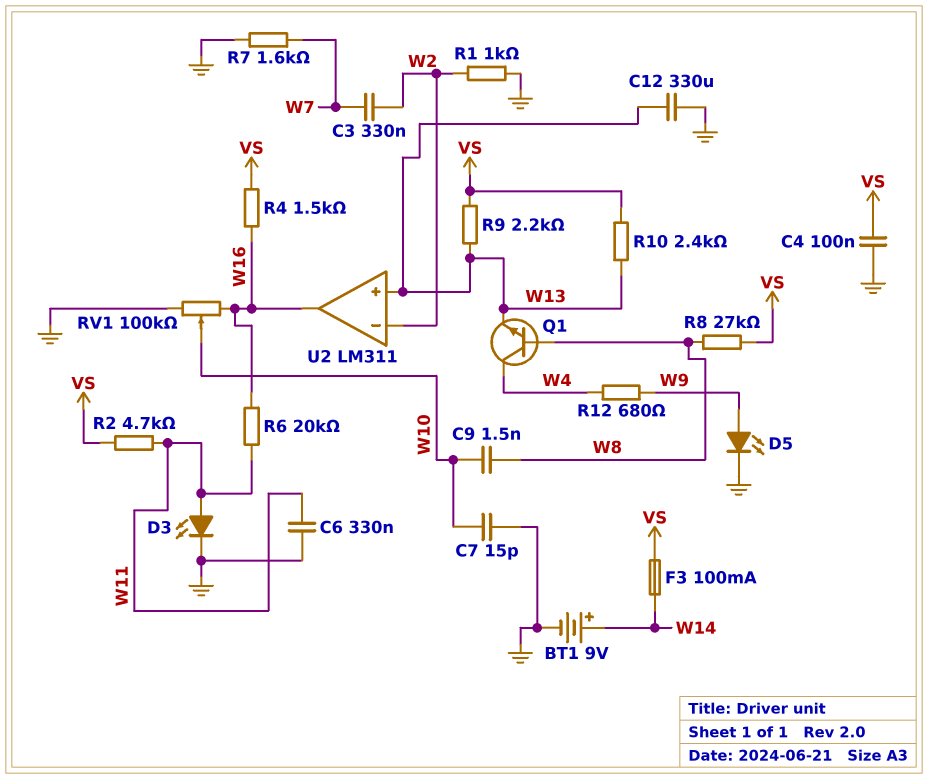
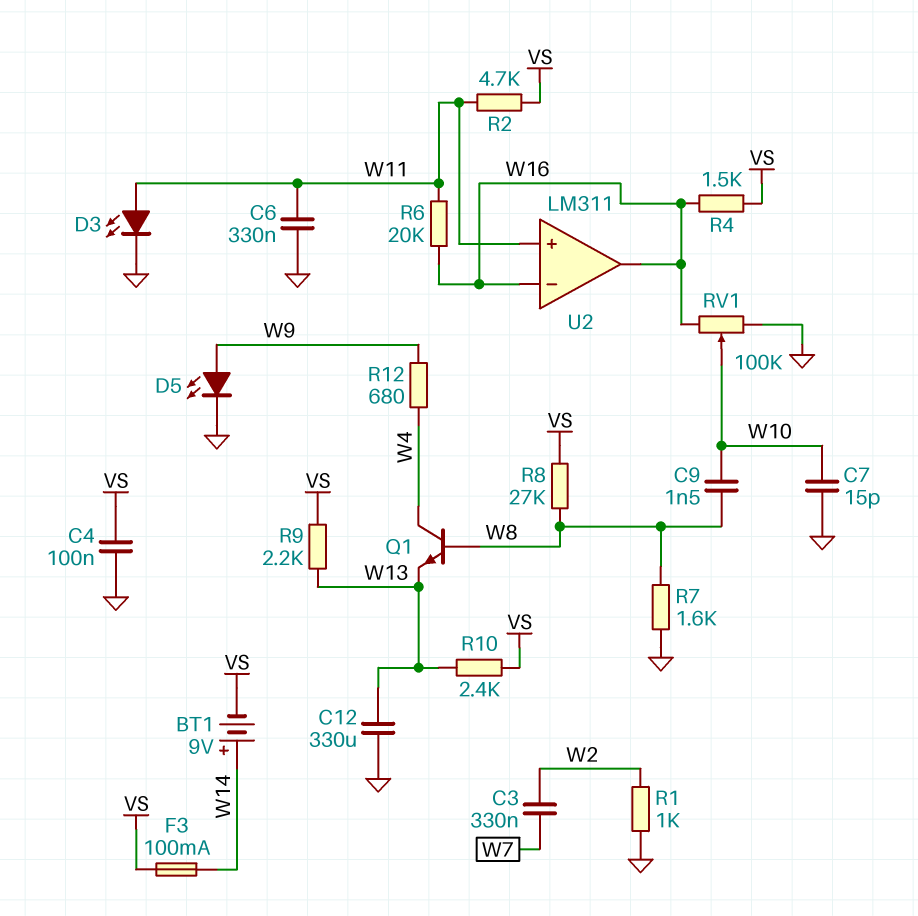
BT1: 9V (plus W14, minus GND) -> 9V (plus W14, minus VS)
R7: 1.6k (GND, W7) -> 1.6k (GND, W8)
U2 pin in+: W13 -> W11
U2 pin in-: W2 -> W16

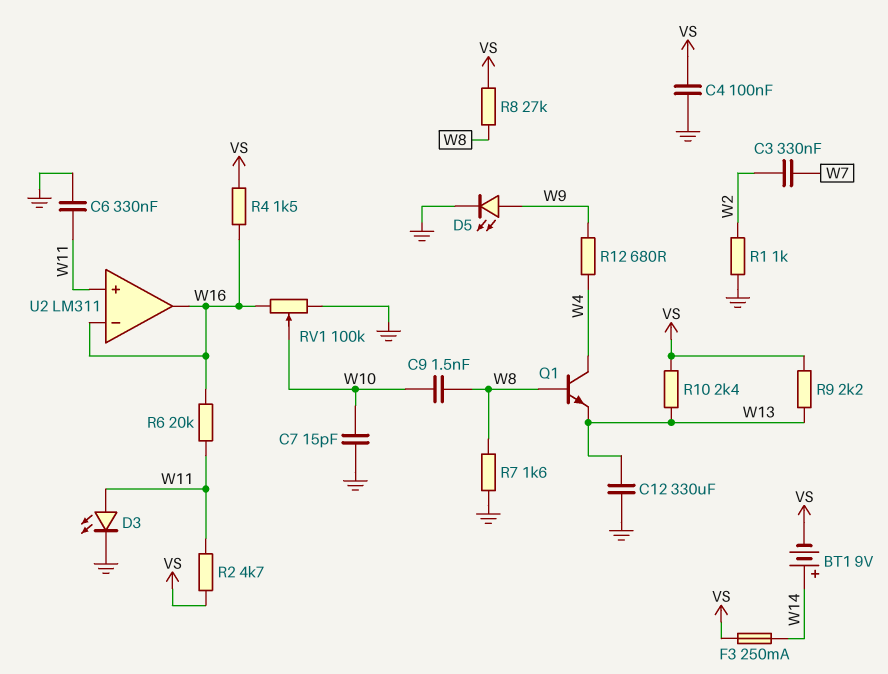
F3: 100mA (VS, W14) -> 250mA (VS, W14)

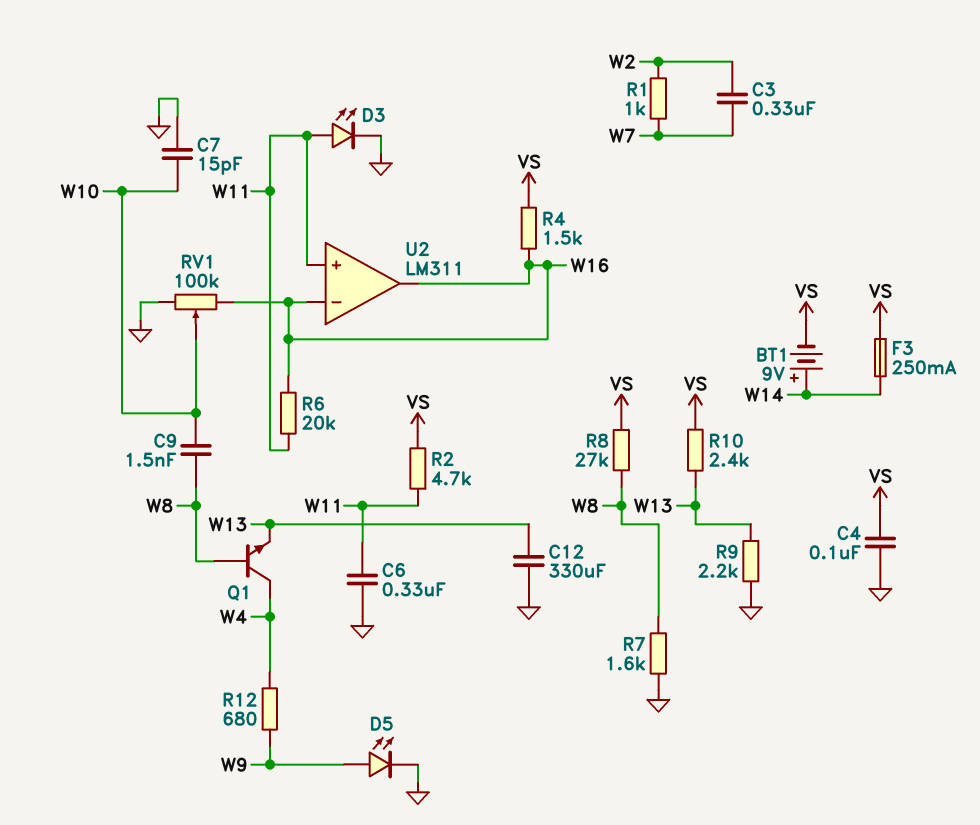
R1: 1k (GND, W2) -> 1k (W2, W7)
R9: 2.2k (VS, W13) -> 2.2k (GND, W13)

